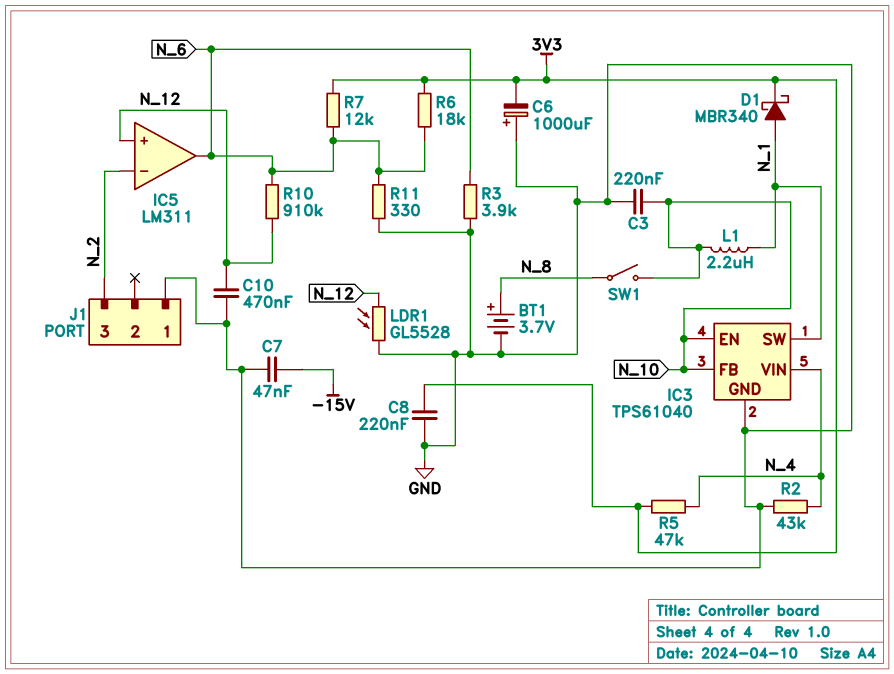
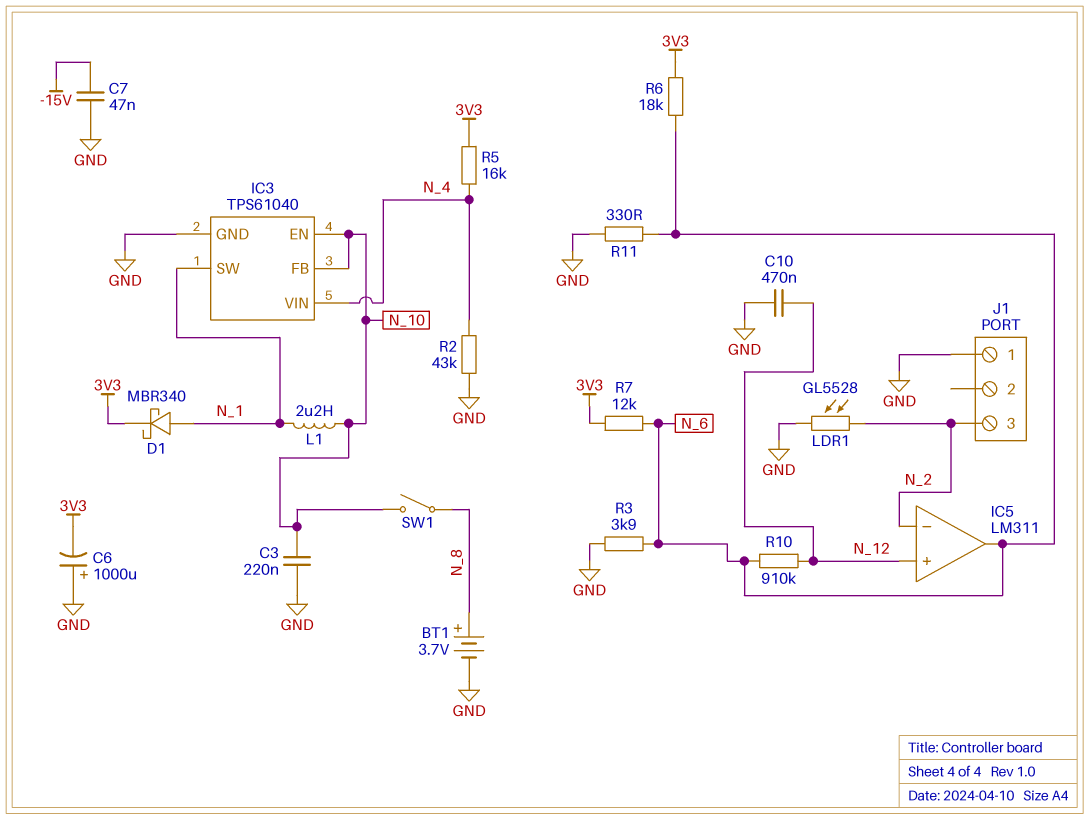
C8: 220nF (3V3, GND) -> none
LDR1: GL5528 (GND, N_12) -> GL5528 (GND, N_2)
R5: 47k (3V3, N_4) -> 16k (3V3, N_4)

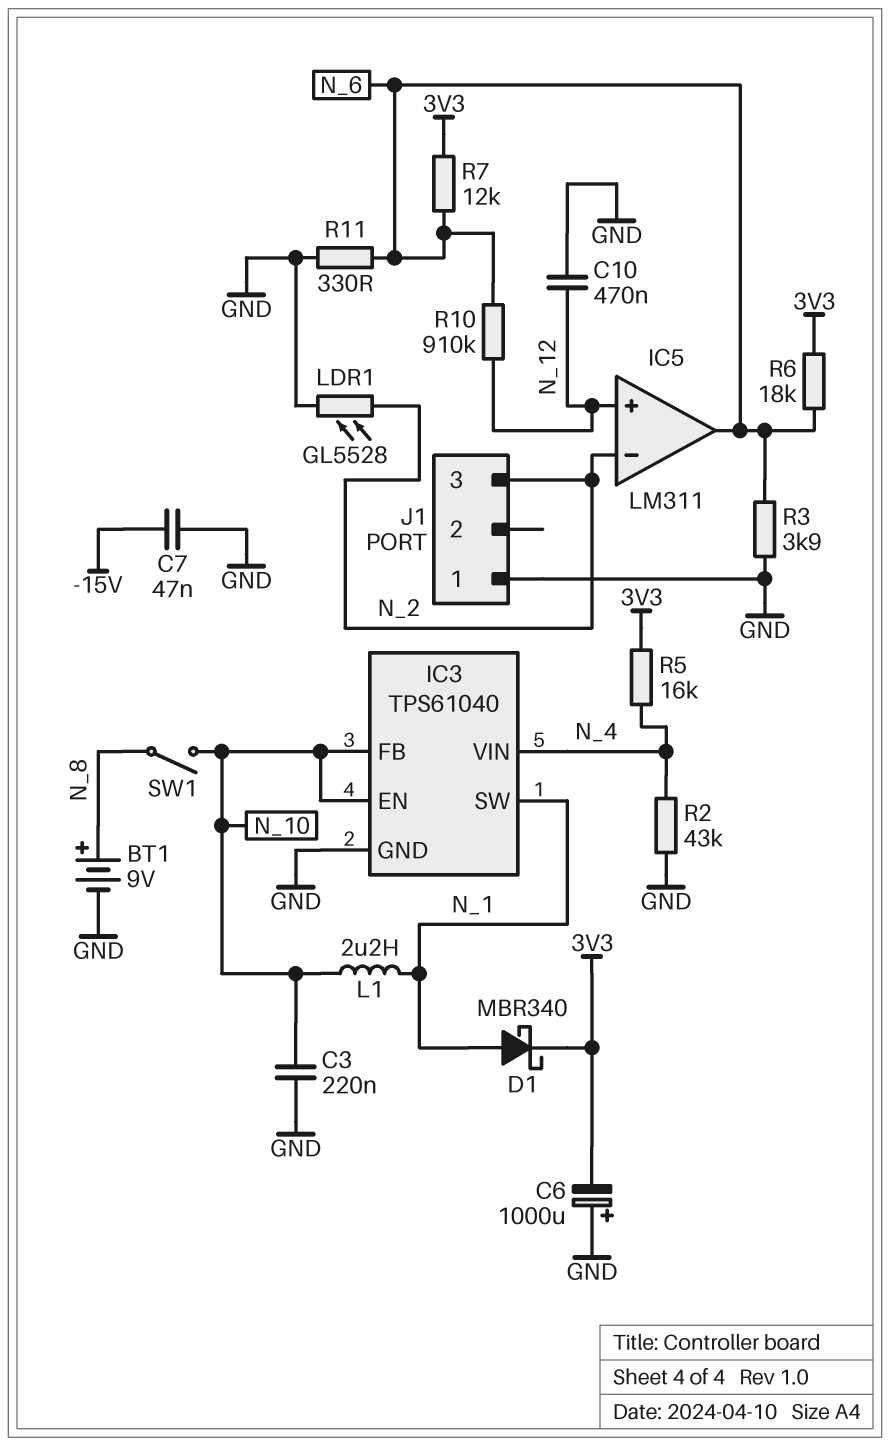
BT1: 3.7V (plus N_8, minus GND) -> 9V (plus N_8, minus GND)

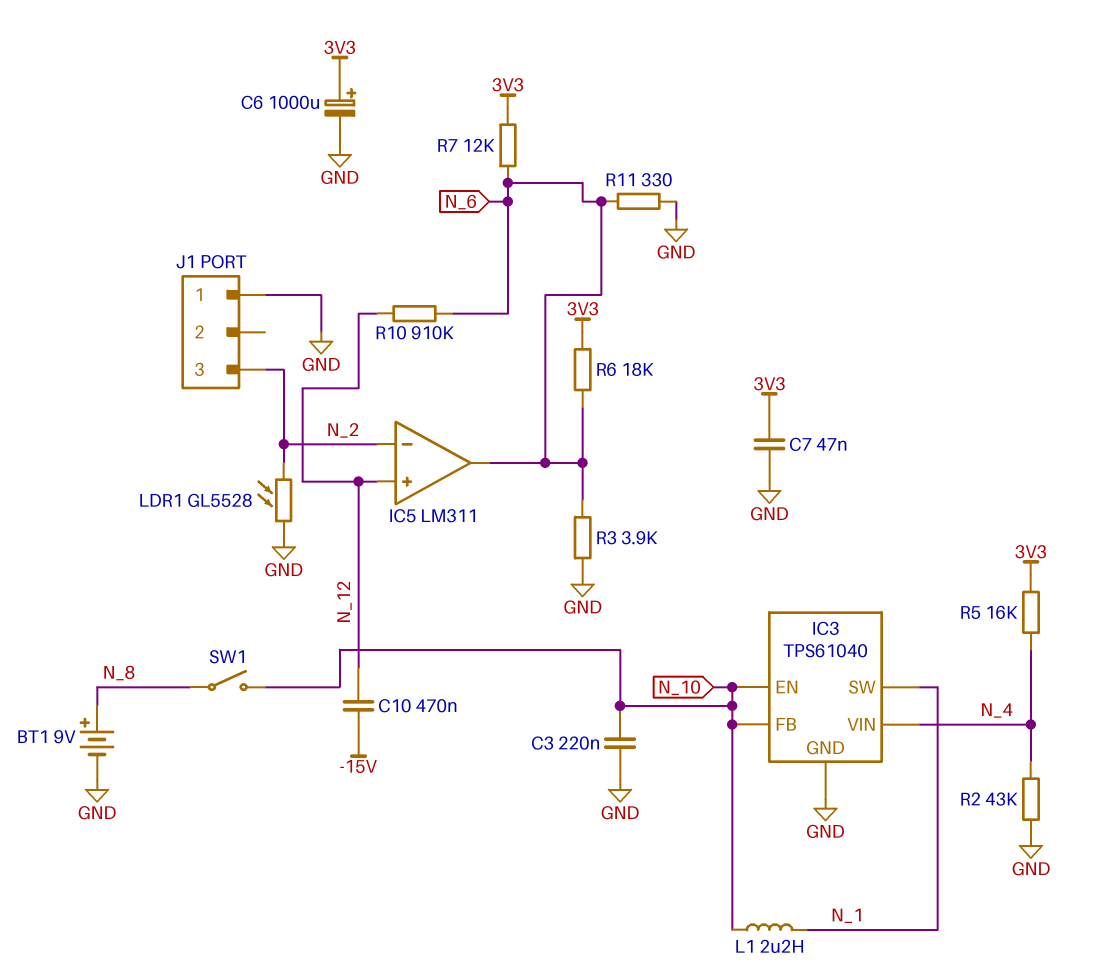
C6: 1000uF (plus GND, minus 3V3) -> 1000uF (plus 3V3, minus GND)
C7: 47nF (-15V, GND) -> 47nF (3V3, GND)
C10: 470nF (GND, N_12) -> 470nF (-15V, N_12)
D1: schottky MBR340 (A N_1, K 3V3) -> none

